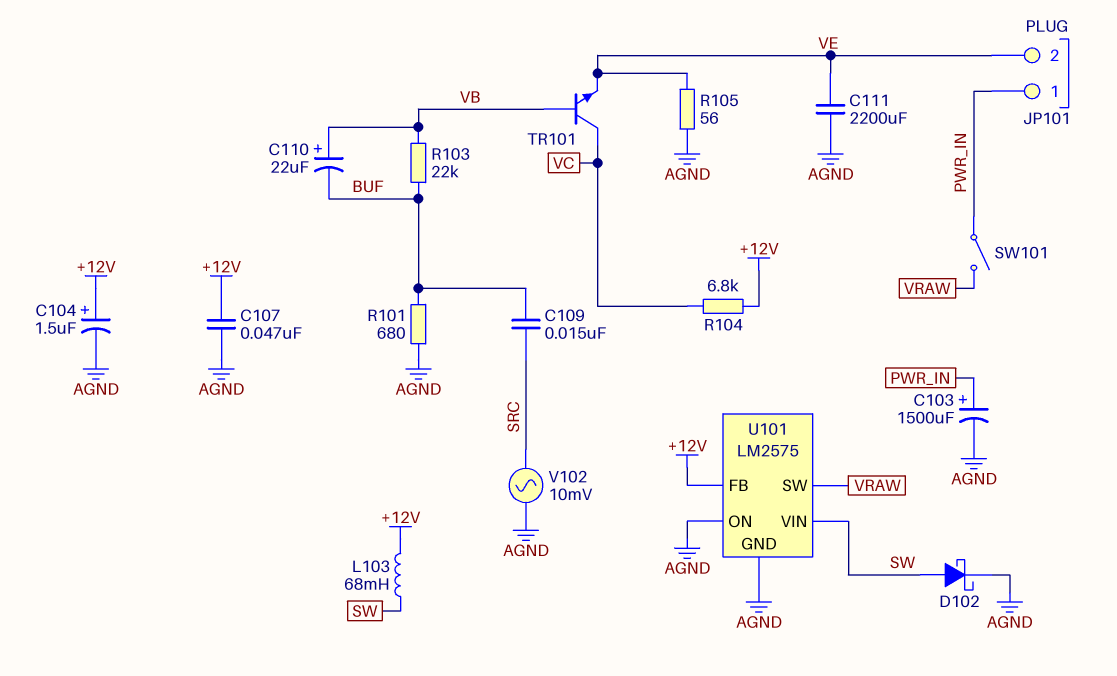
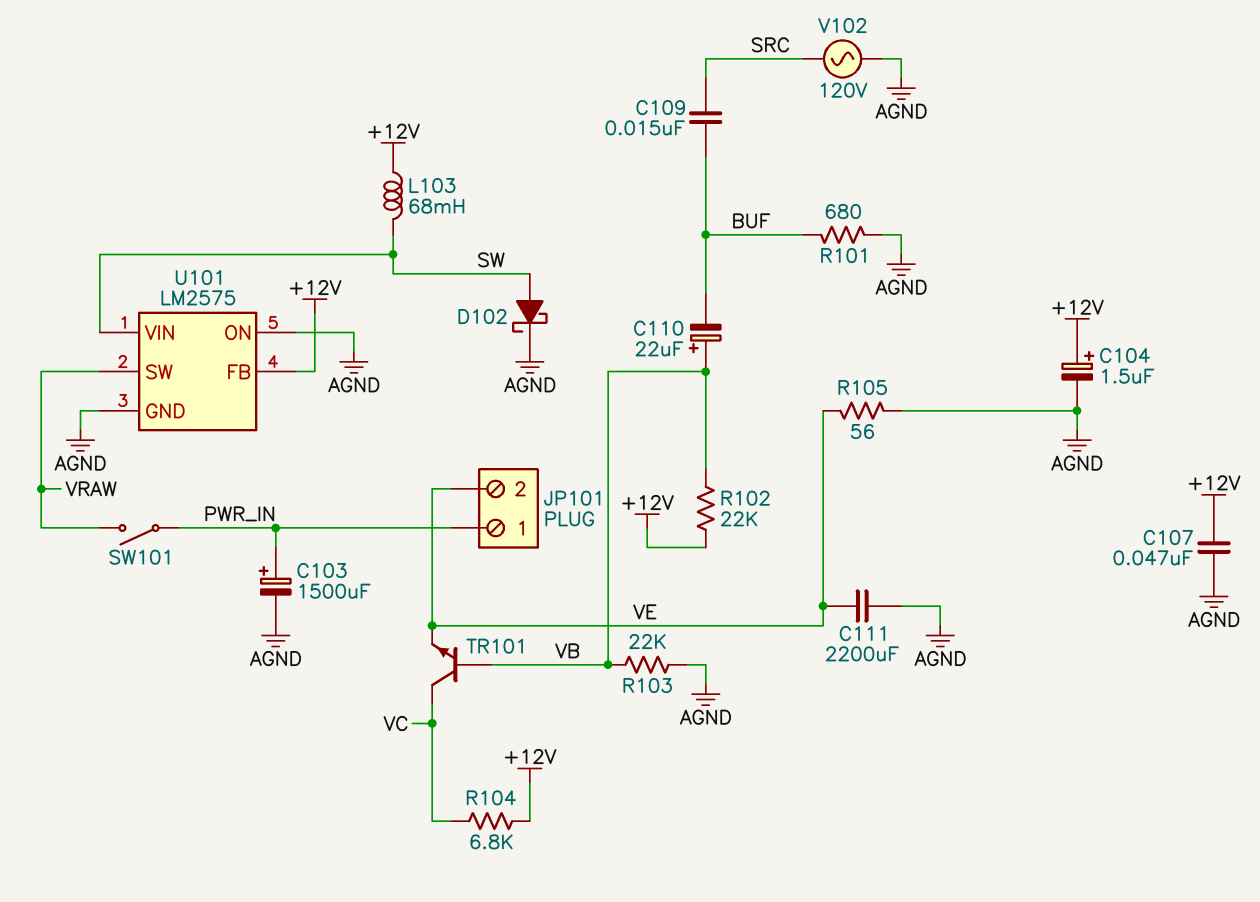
R102: none -> 22k (+12V, VB)
R103: 22k (BUF, VB) -> 22k (AGND, VB)
V102: AC 10mV (AGND, SRC) -> AC 120V (AGND, SRC)

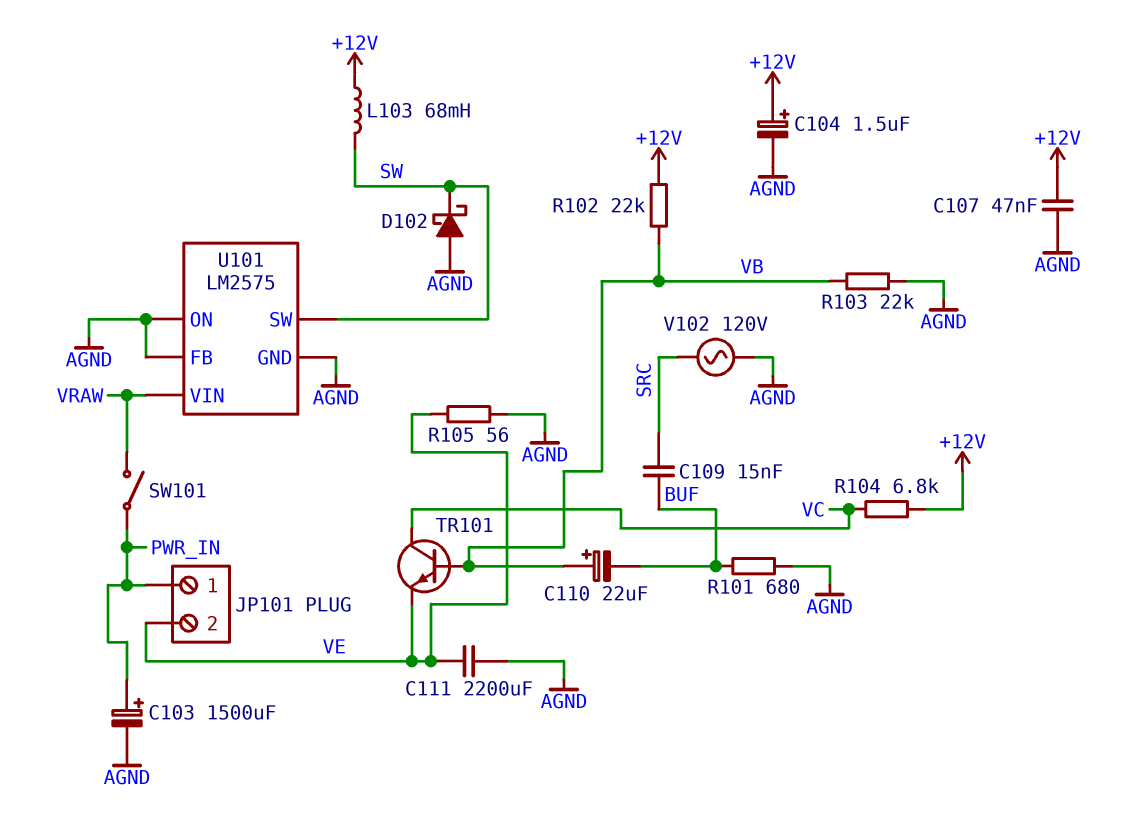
D102: schottky (A SW, K AGND) -> schottky (A AGND, K SW)
U101 pin FB: +12V -> AGND
U101 pin SW: VRAW -> SW
U101 pin VIN: SW -> VRAW

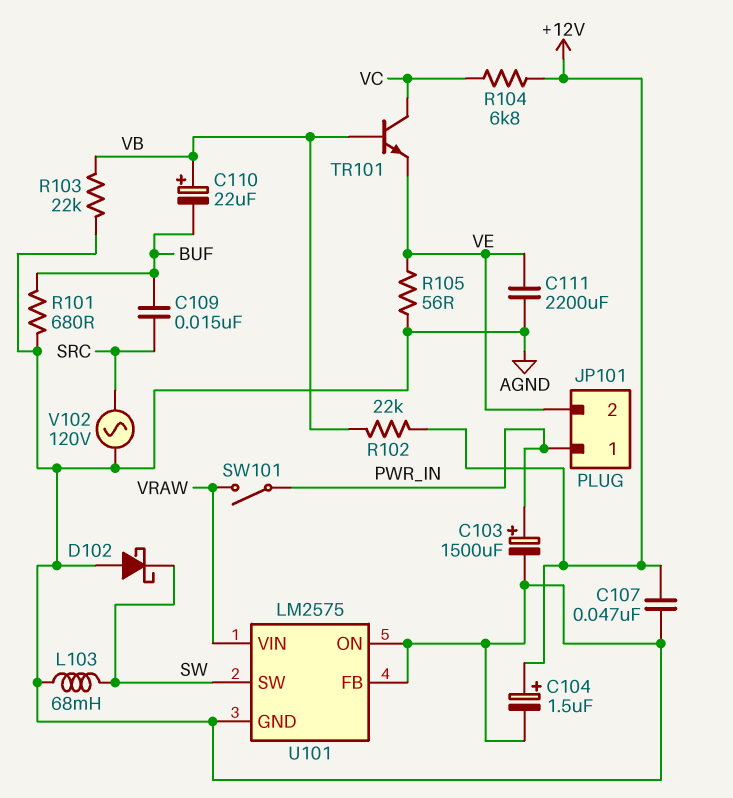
L103: 68mH (+12V, SW) -> 68mH (AGND, SW)

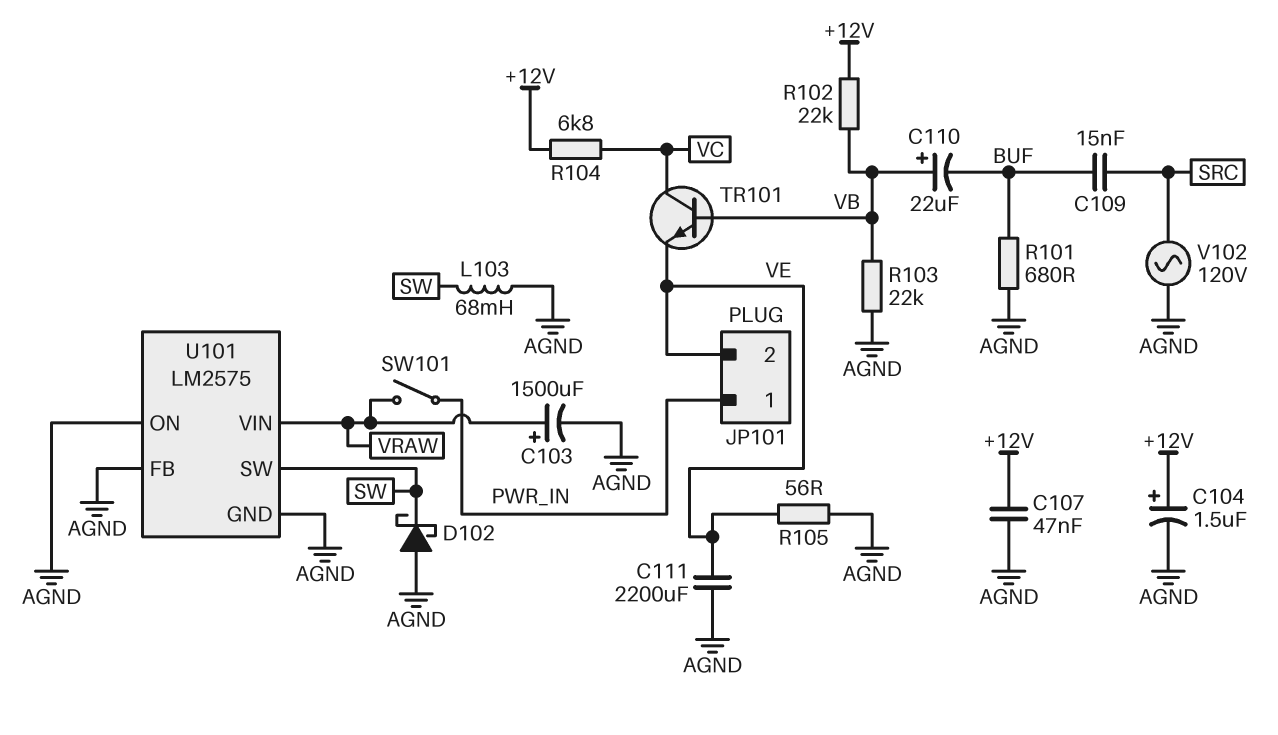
C103: 1500uF (plus PWR_IN, minus AGND) -> 1500uF (plus VRAW, minus AGND)

